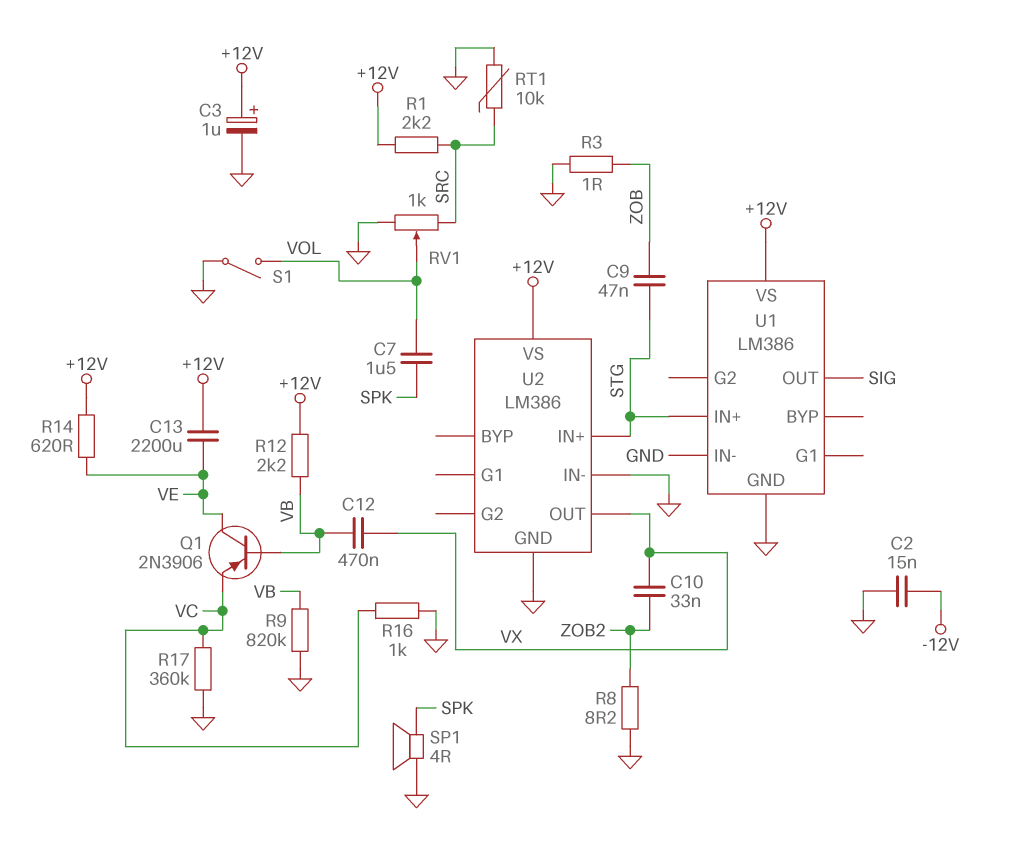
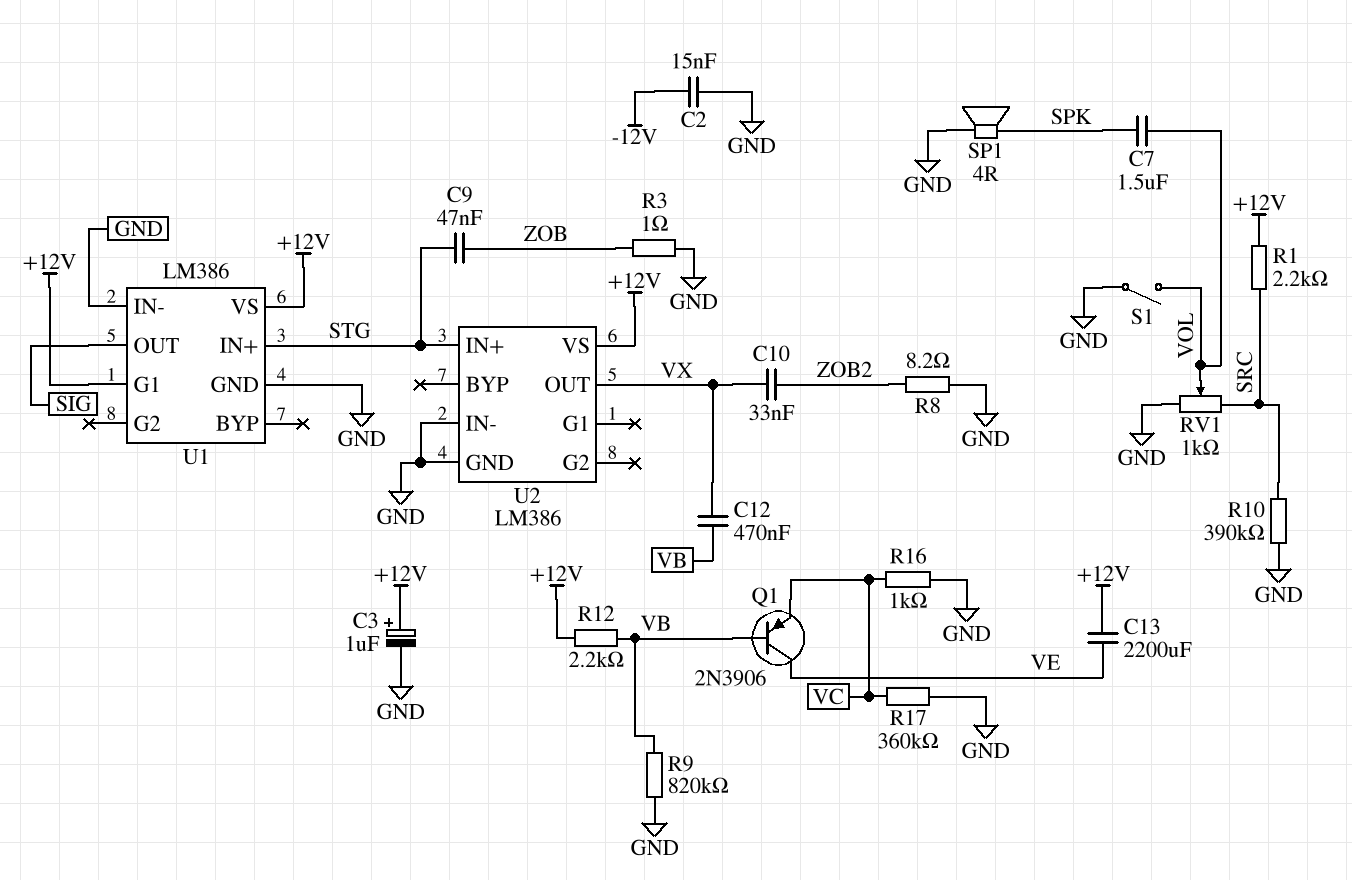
R10: none -> 390k (GND, SRC)
R14: 620 (+12V, VE) -> none
RT1: 10k (GND, SRC) -> none
U1 pin G1: none -> +12V

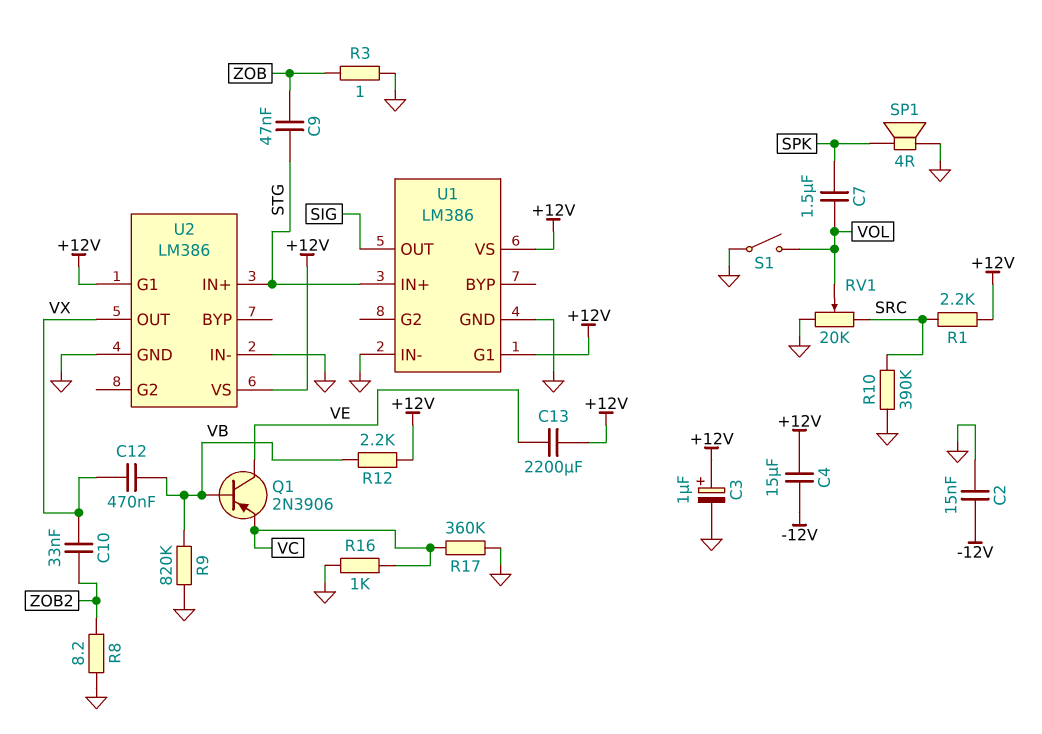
C4: none -> 15uF (+12V, -12V)
RV1: 1k (GND, SRC, wiper VOL) -> 20k (GND, SRC, wiper VOL)
U2 pin G1: none -> +12V

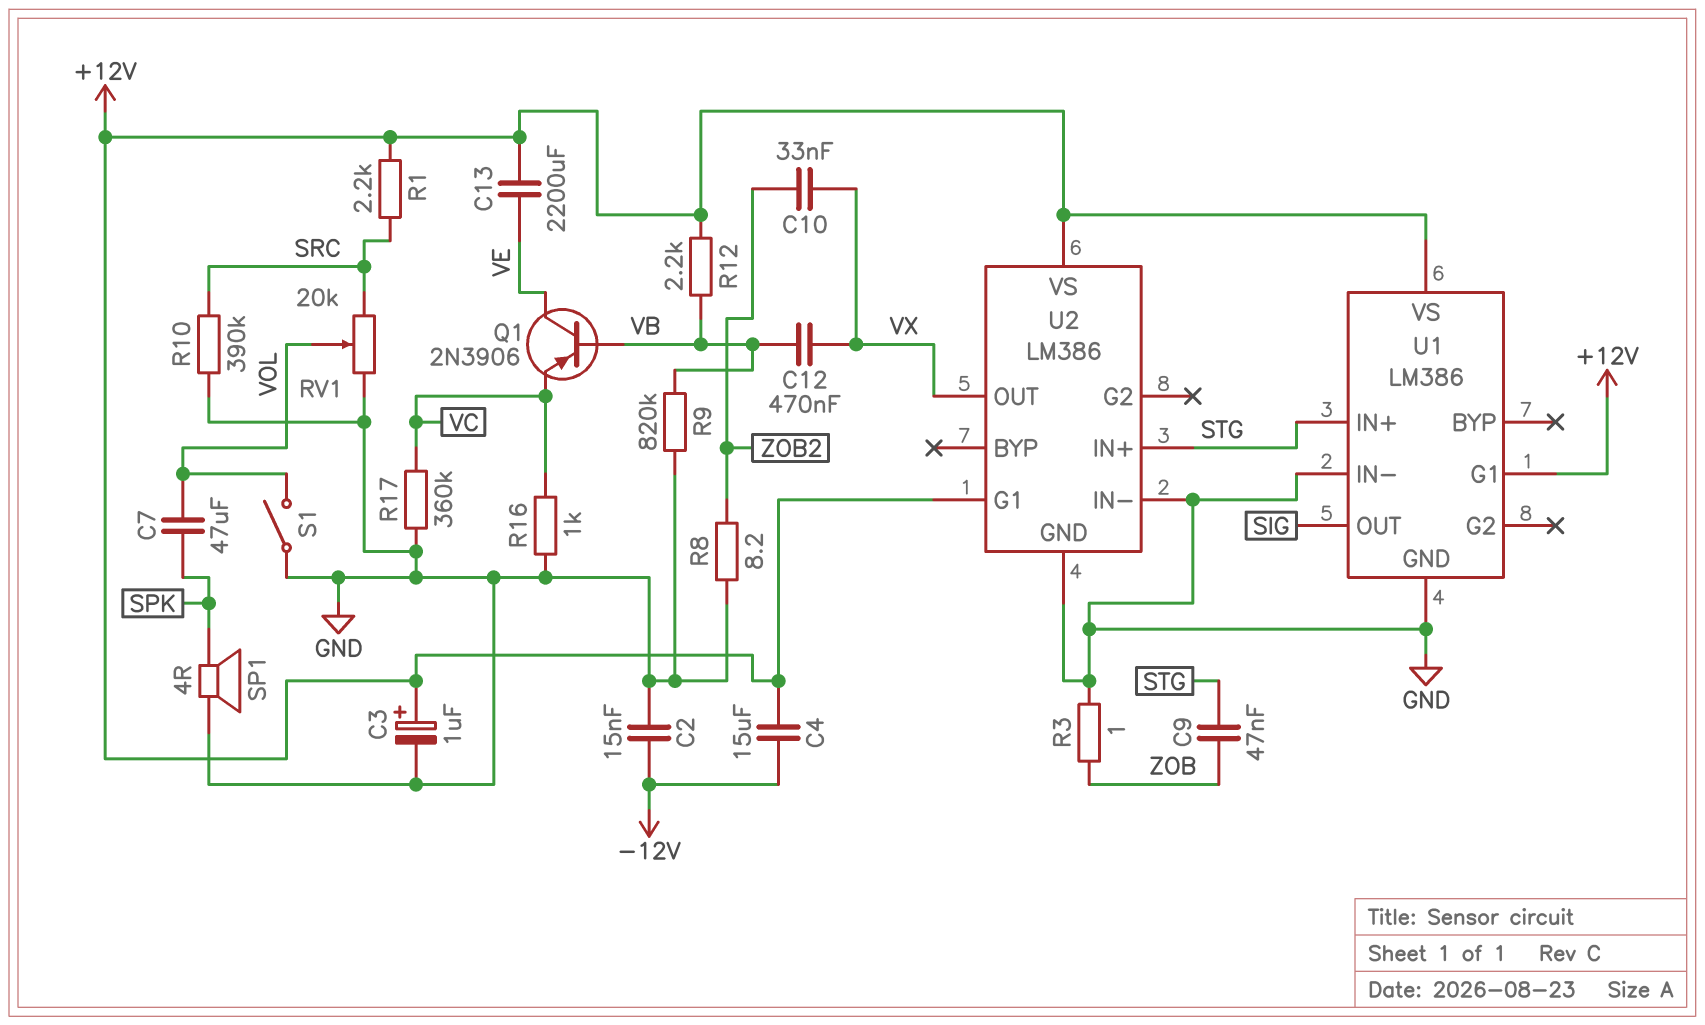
C7: 1.5uF (SPK, VOL) -> 47uF (SPK, VOL)

